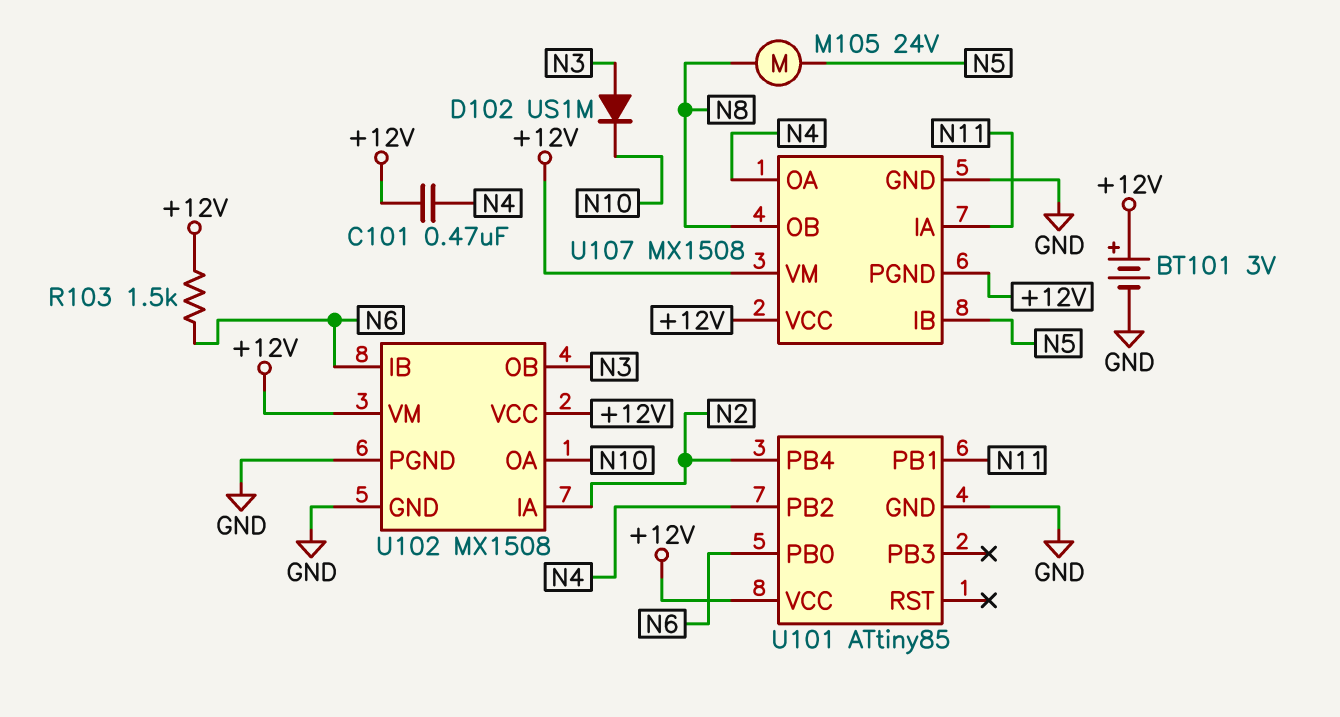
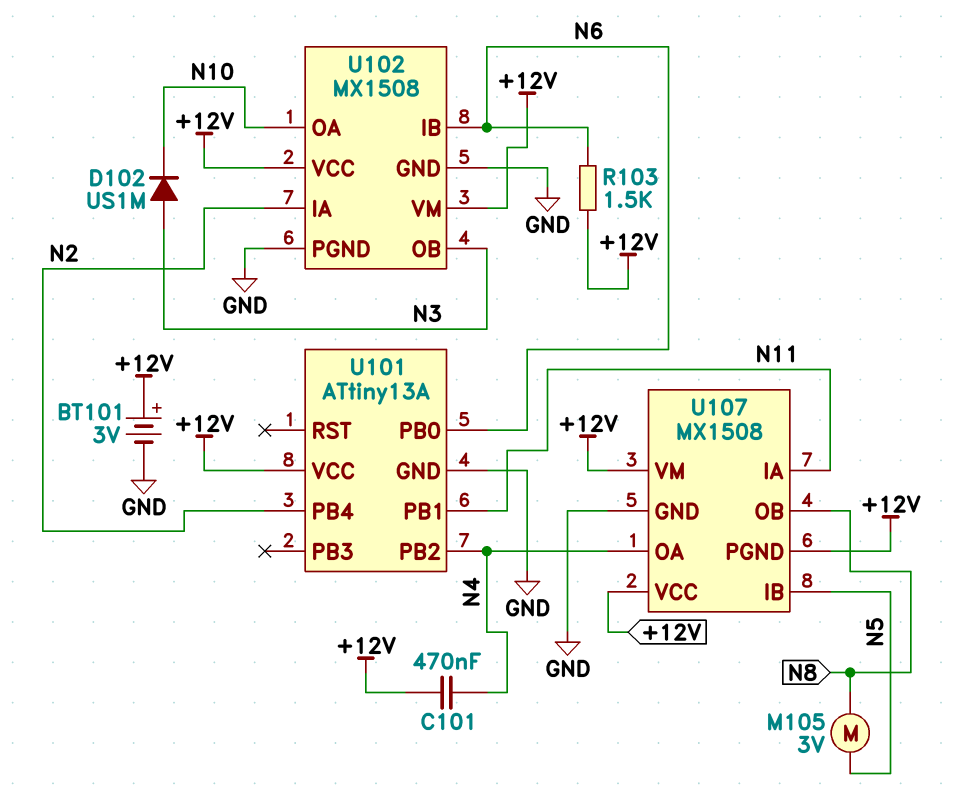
M105: motor 24V (N5, N8) -> motor 3V (N5, N8)
U101: ATtiny85 -> ATtiny13A

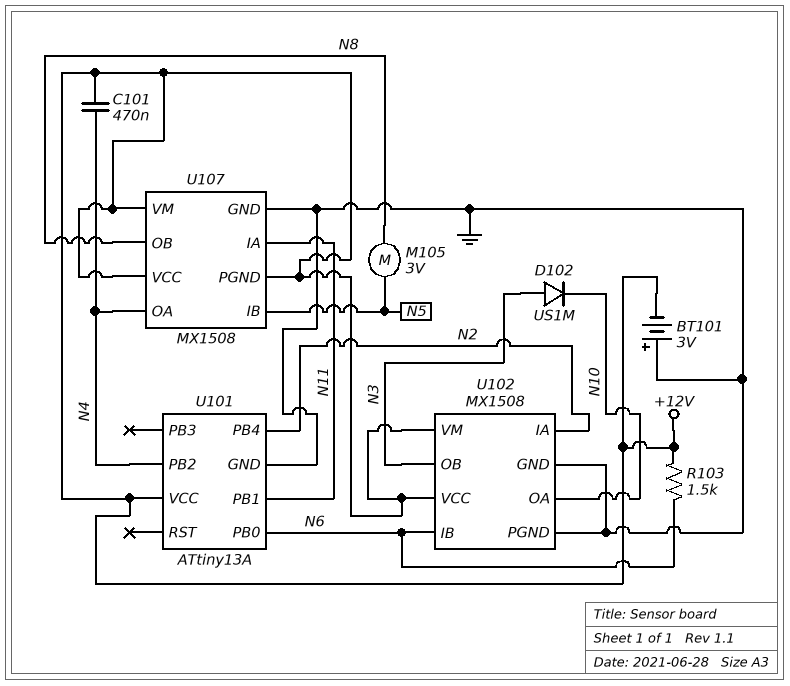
BT101: 3V (plus +12V, minus GND) -> 3V (plus GND, minus +12V)

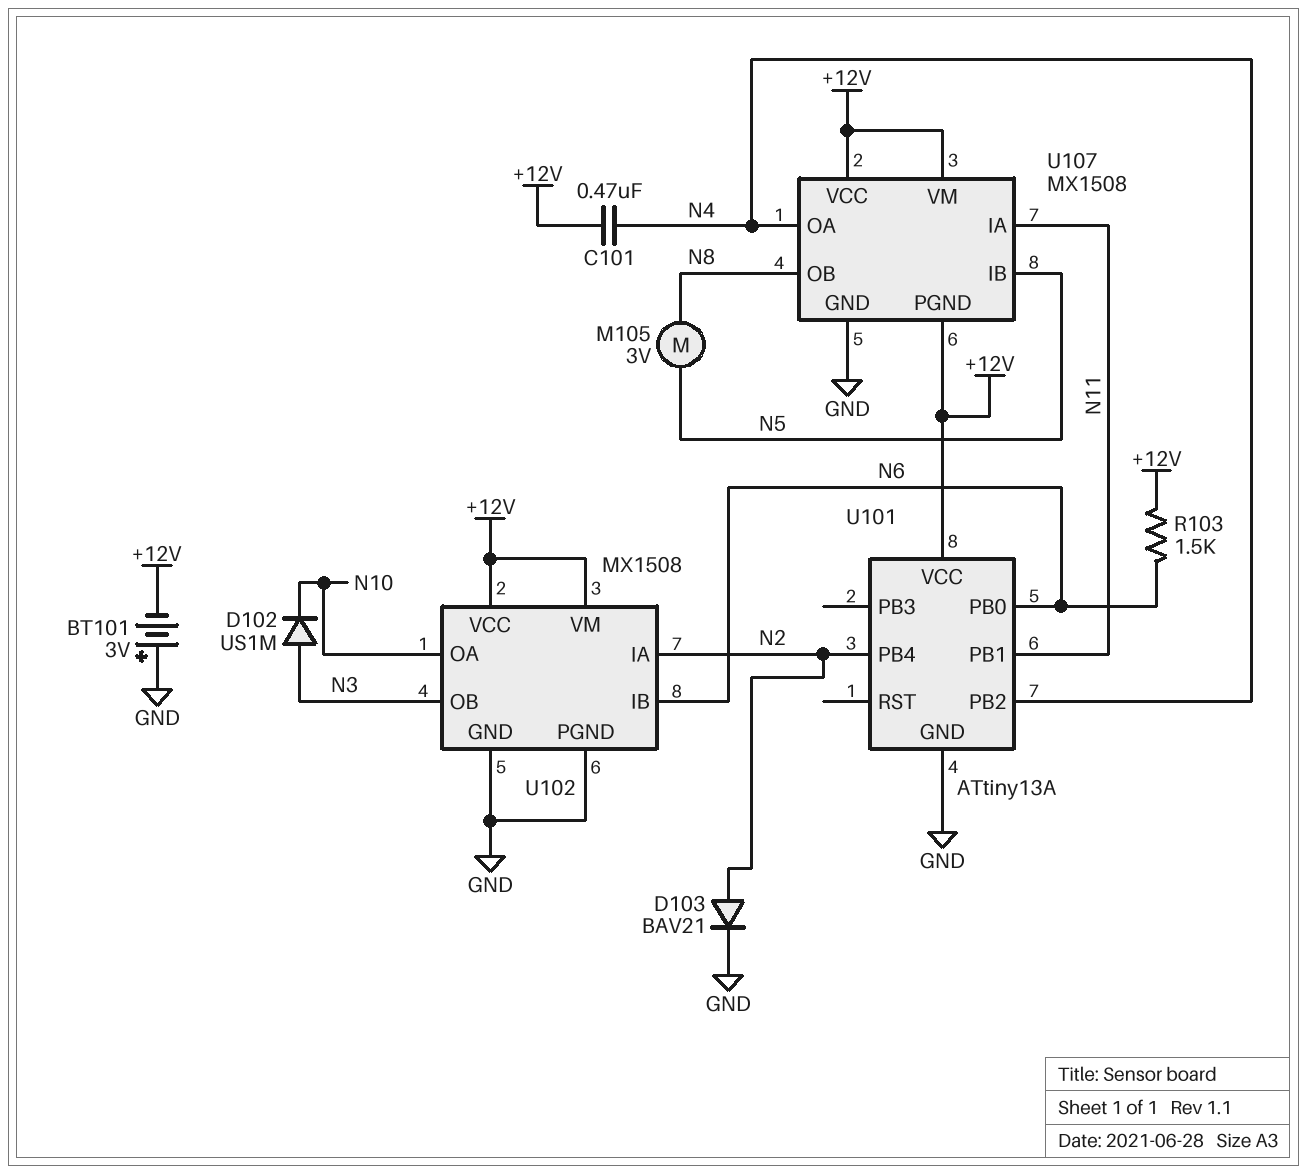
D103: none -> diode BAV21 (A N2, K GND)

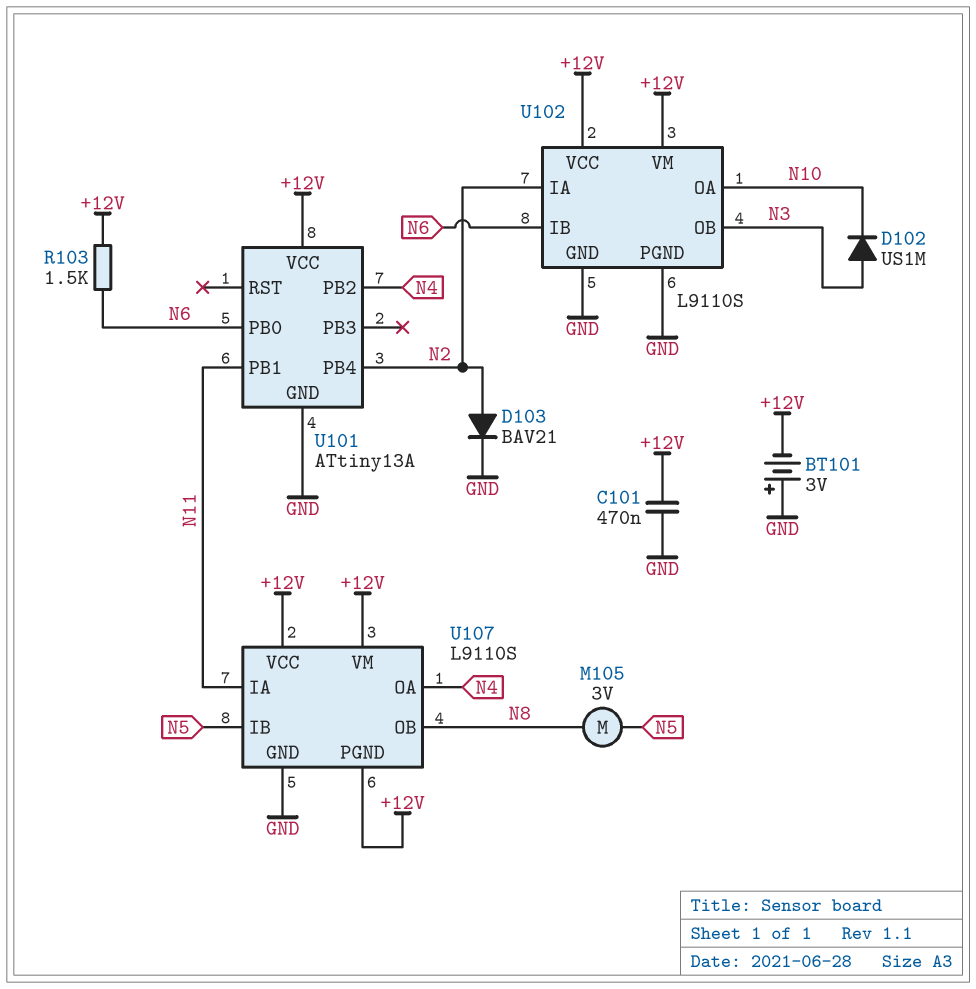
C101: 470nF (+12V, N4) -> 470nF (+12V, GND)
U102: MX1508 -> L9110S
U107: MX1508 -> L9110S

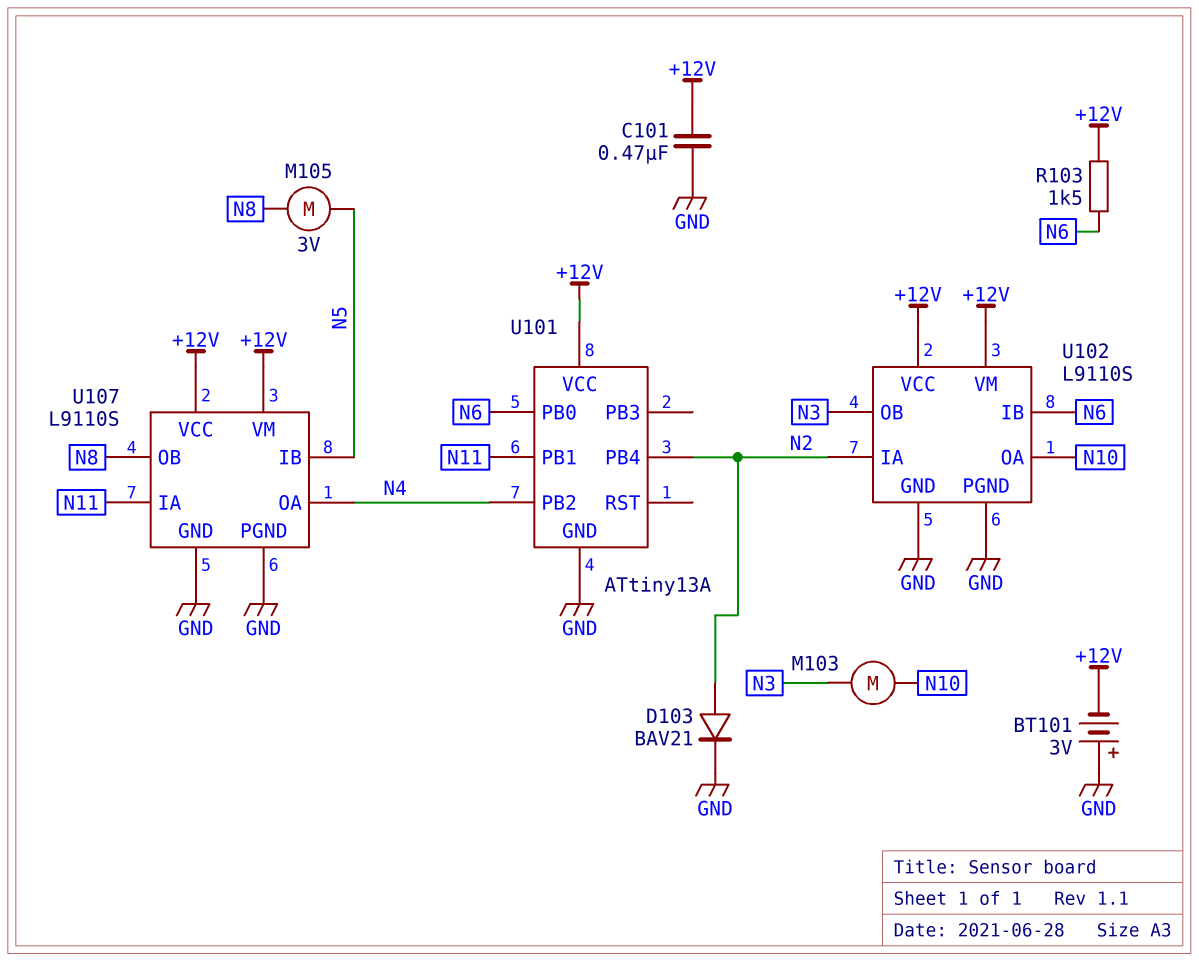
D102: diode US1M (A N3, K N10) -> none
M103: none -> motor (N3, N10)
U107 pin PGND: +12V -> GND

